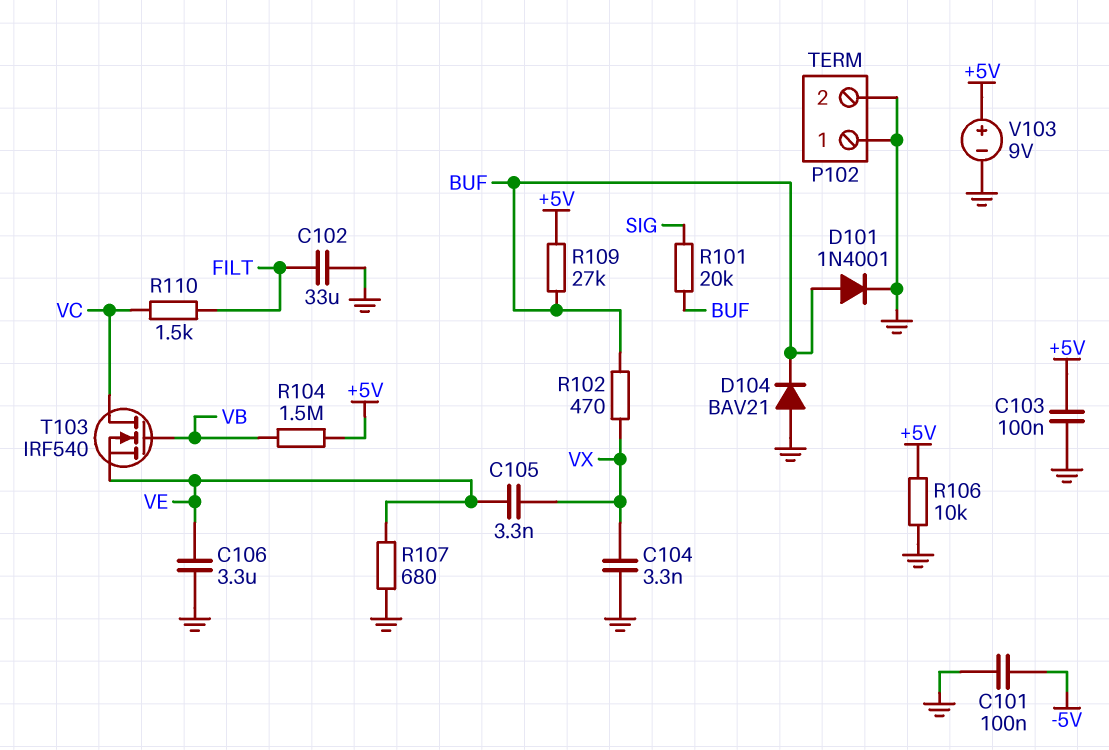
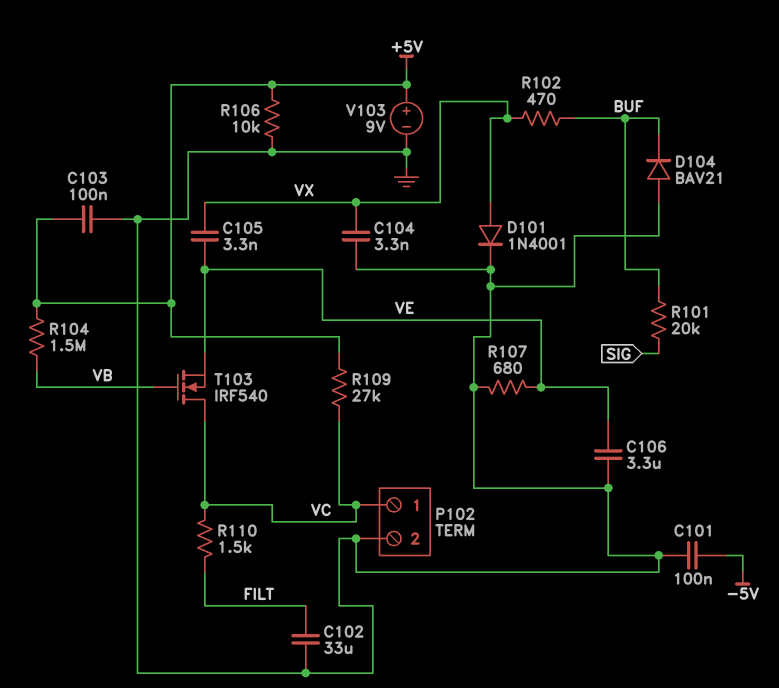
D101: diode 1N4001 (A BUF, K GND) -> diode 1N4001 (A VX, K GND)
P102 pin 1: GND -> VC
R109: 27k (+5V, BUF) -> 27k (+5V, VC)

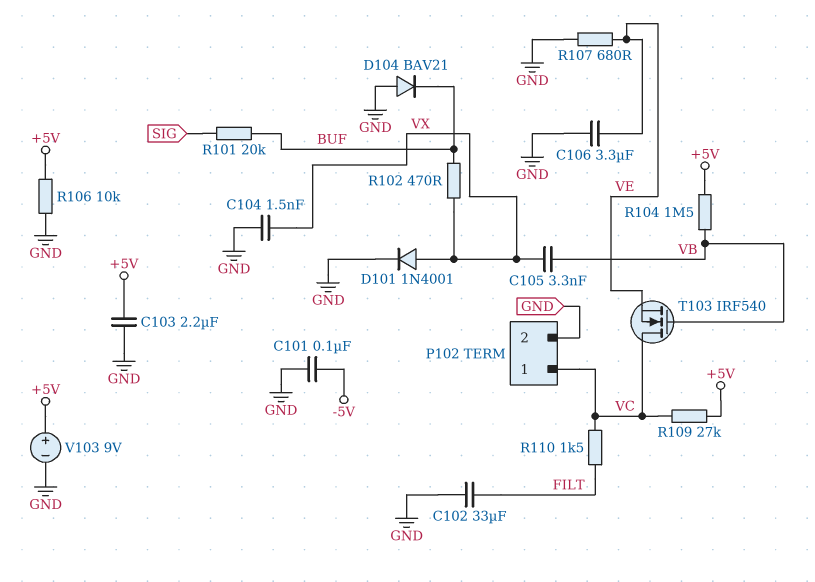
C103: 100nF (+5V, GND) -> 2.2uF (+5V, GND)
C104: 3.3nF (GND, VX) -> 1.5nF (GND, VX)
C105: 3.3nF (VE, VX) -> 3.3nF (VB, VX)

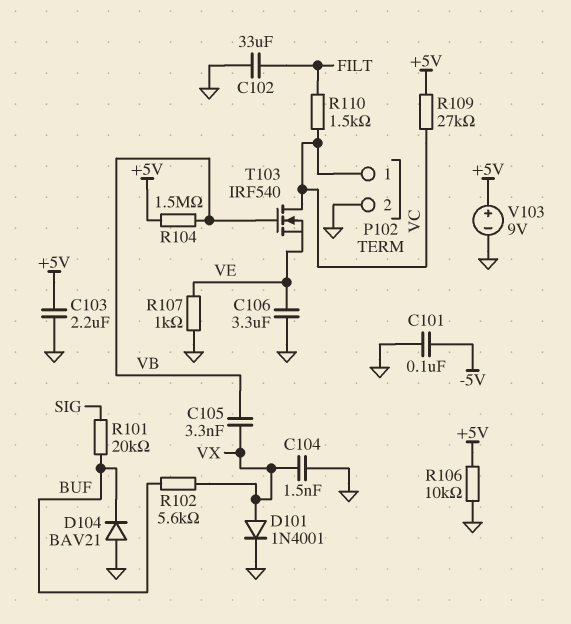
R102: 470 (BUF, VX) -> 5.6k (BUF, VX)
R107: 680 (GND, VE) -> 1k (GND, VE)

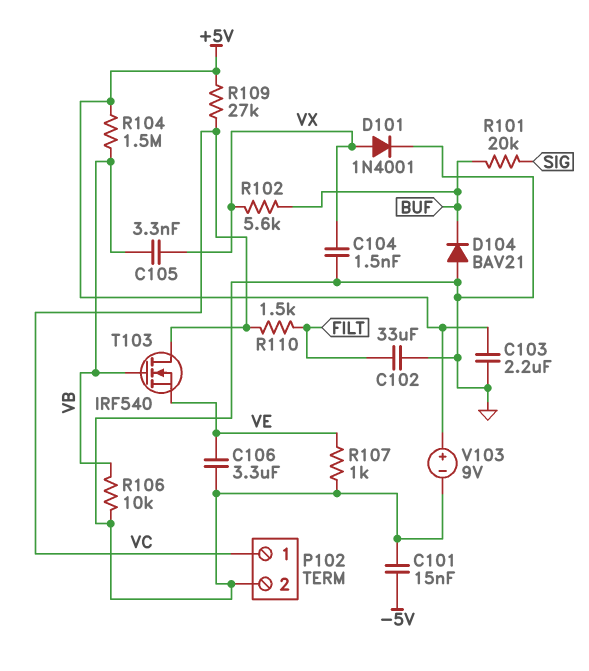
C101: 100nF (-5V, GND) -> 15nF (-5V, GND)
R106: 10k (+5V, GND) -> 10k (GND, VB)

